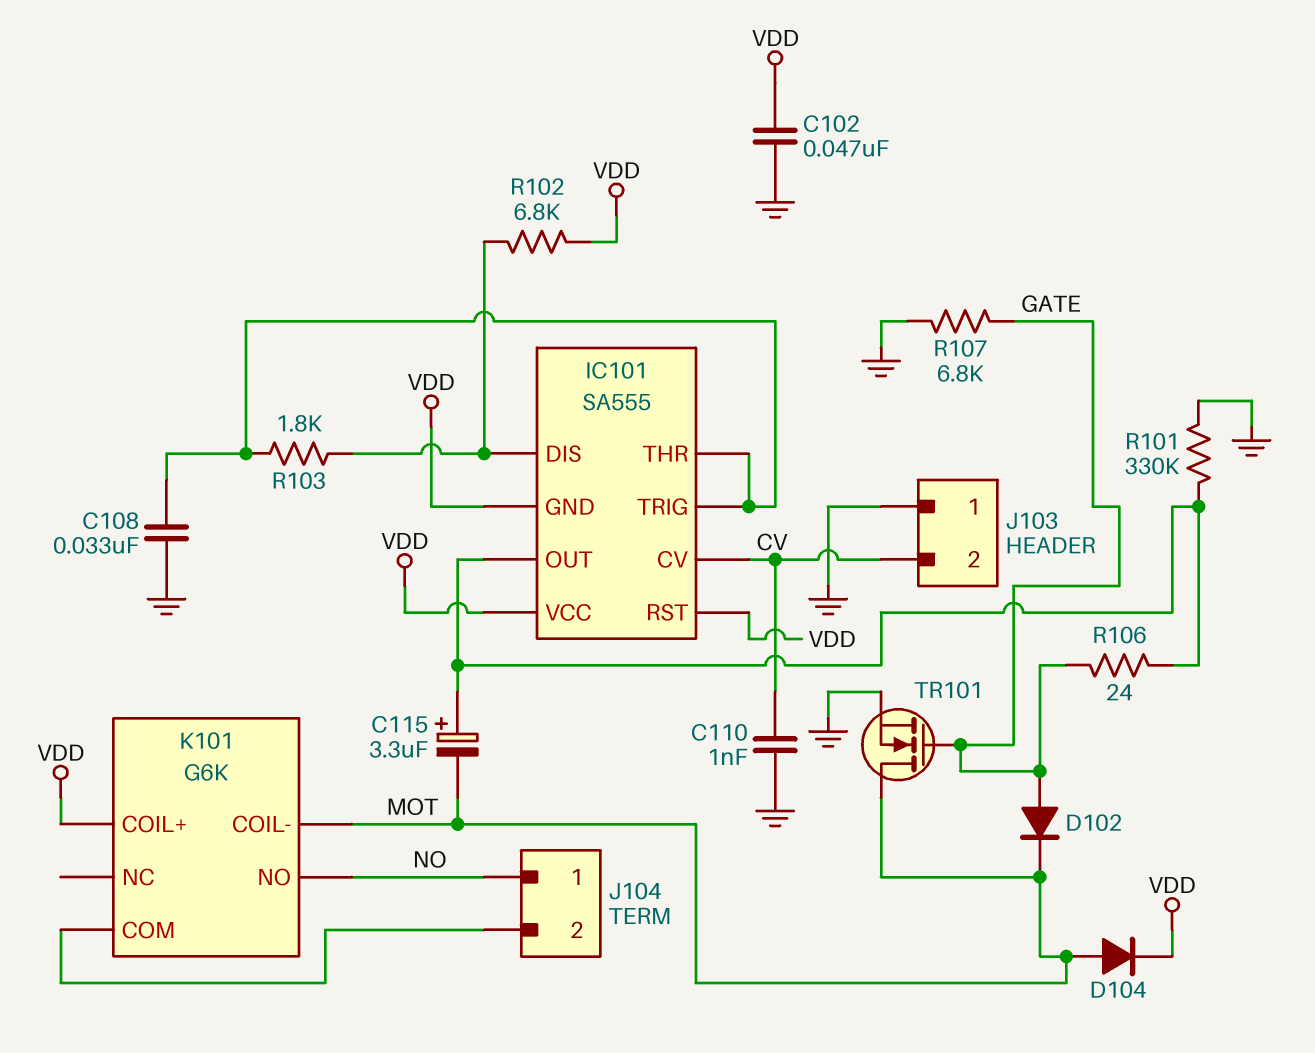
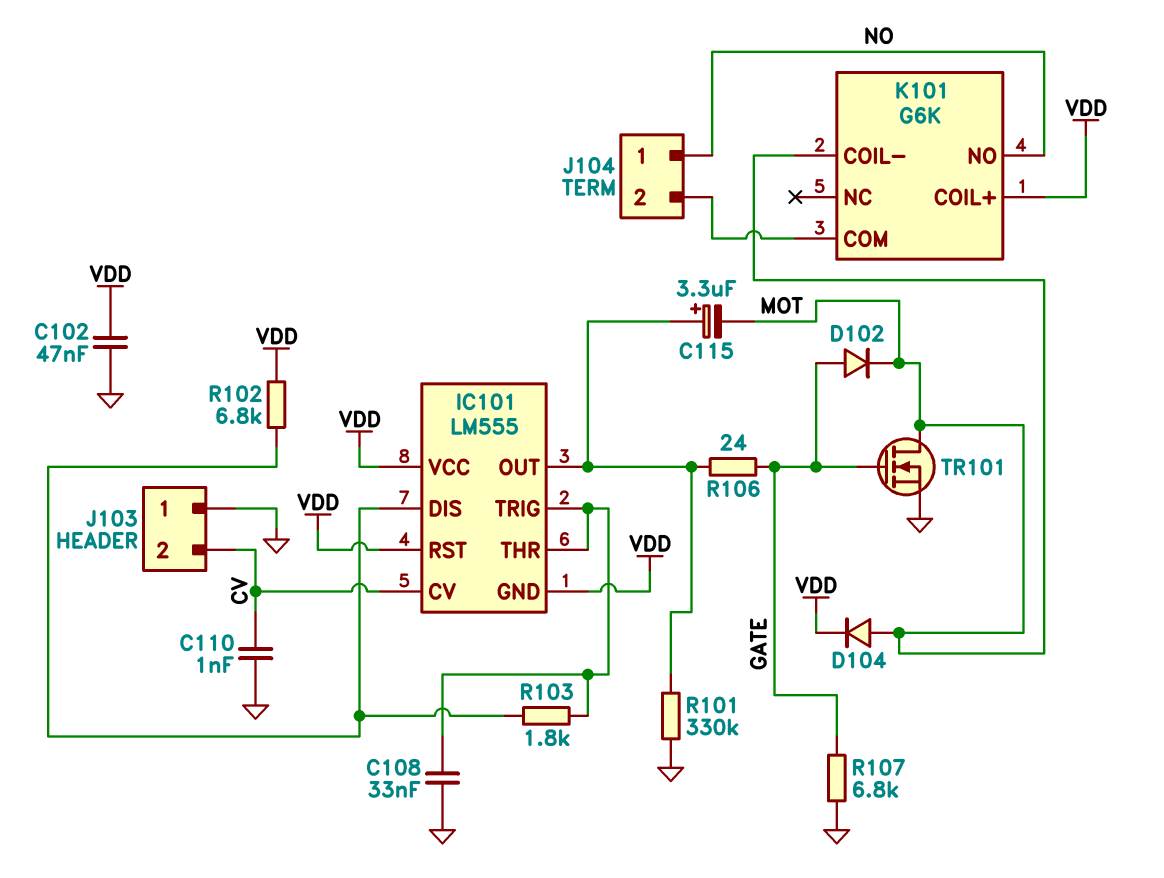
IC101: SA555 -> LM555

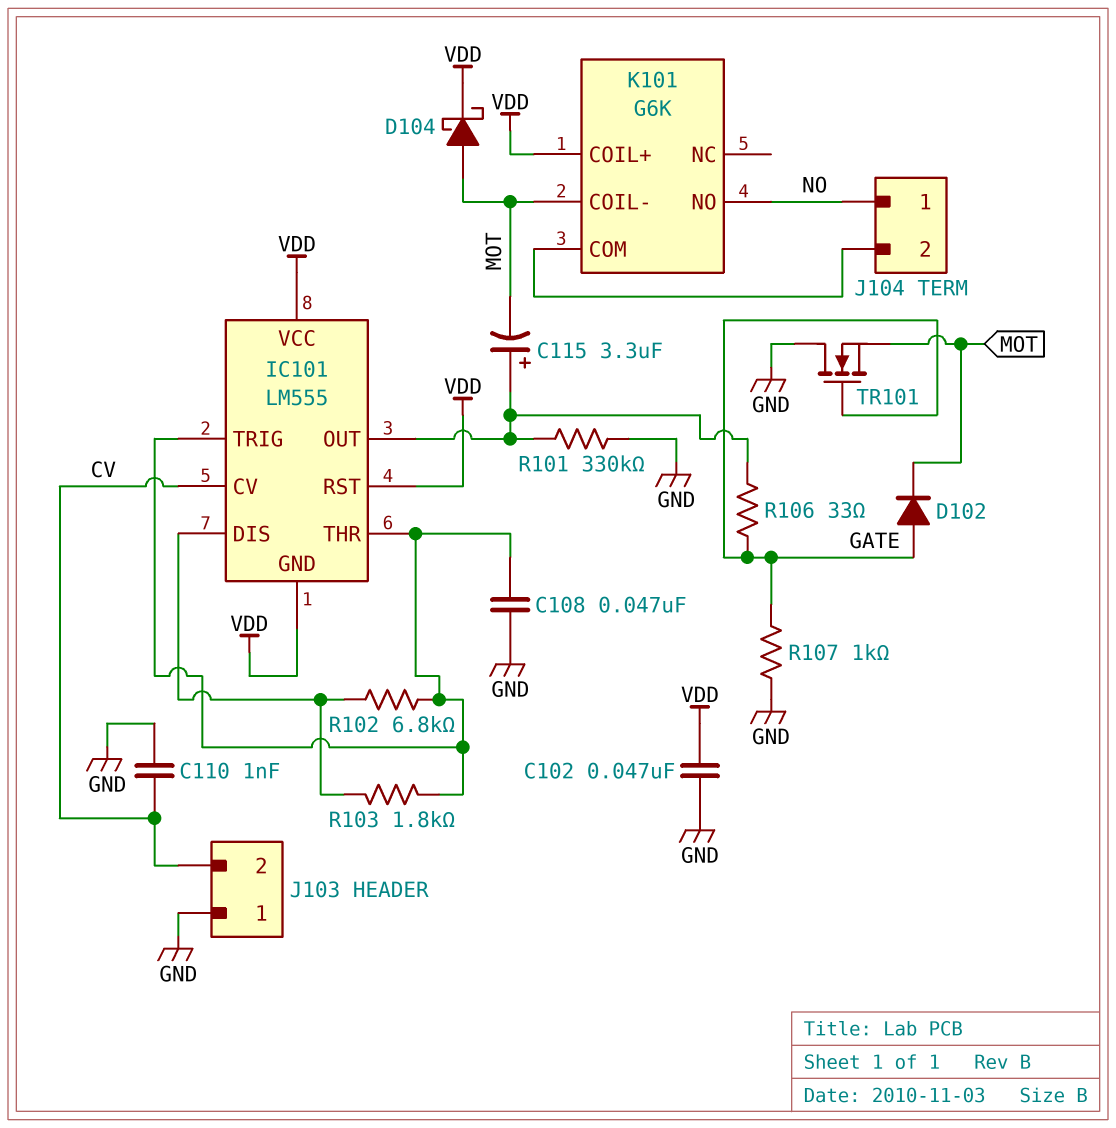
C108: 33nF (GND, IC101/THR) -> 47nF (GND, IC101/THR)
D104: diode (A MOT, K VDD) -> schottky (A MOT, K VDD)
R102: 6.8k (IC101/DIS, VDD) -> 6.8k (IC101/DIS, IC101/THR)
R106: 24 (GATE, IC101/OUT) -> 33 (GATE, IC101/OUT)
R107: 6.8k (GATE, GND) -> 1k (GATE, GND)
TR101: NMOS (G GATE, D MOT, S GND) -> NMOS (G GATE, D GND, S MOT)

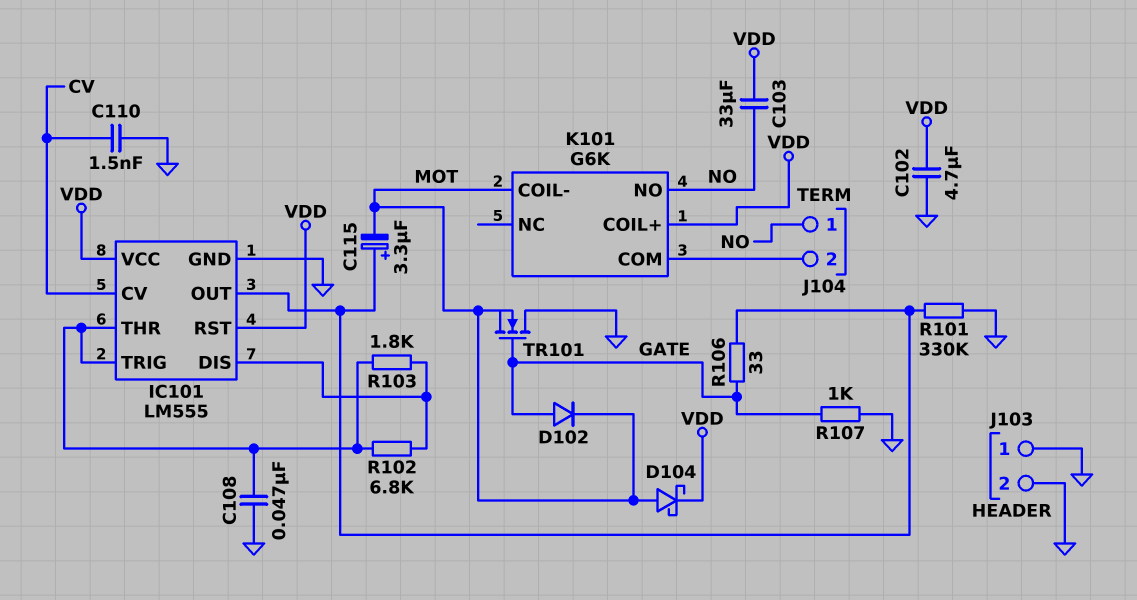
C102: 47nF (GND, VDD) -> 4.7uF (GND, VDD)
C103: none -> 33uF (NO, VDD)
C110: 1nF (CV, GND) -> 1.5nF (CV, GND)
IC101 pin GND: VDD -> GND
J103 pin 2: CV -> GND

